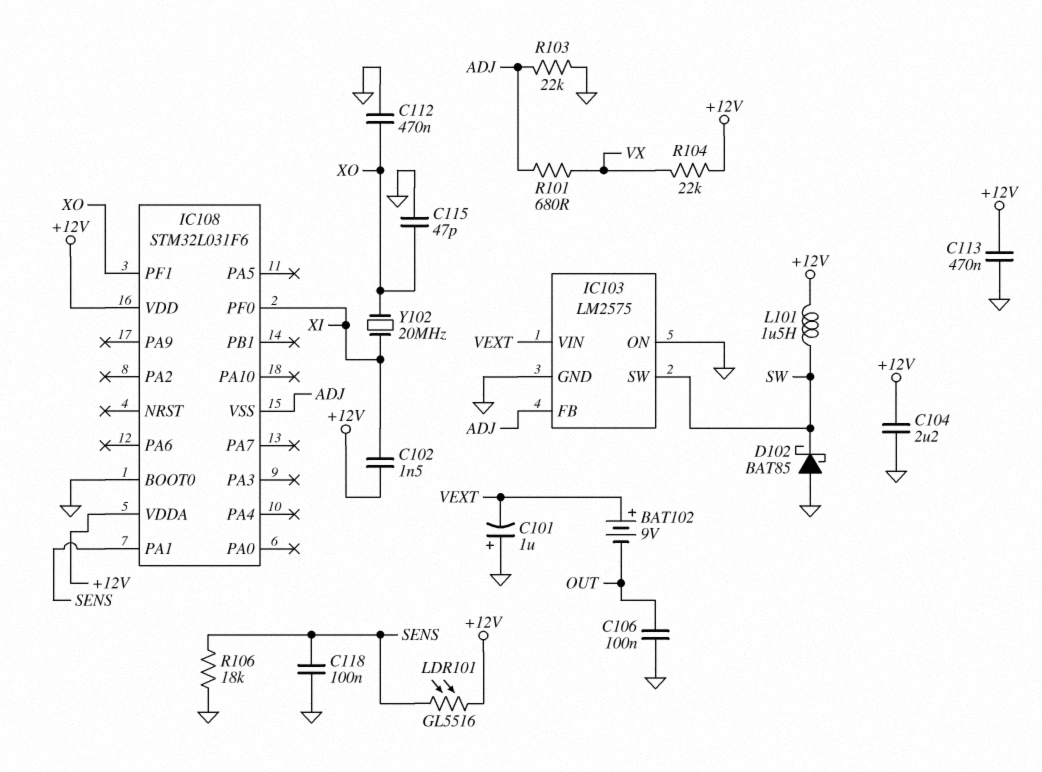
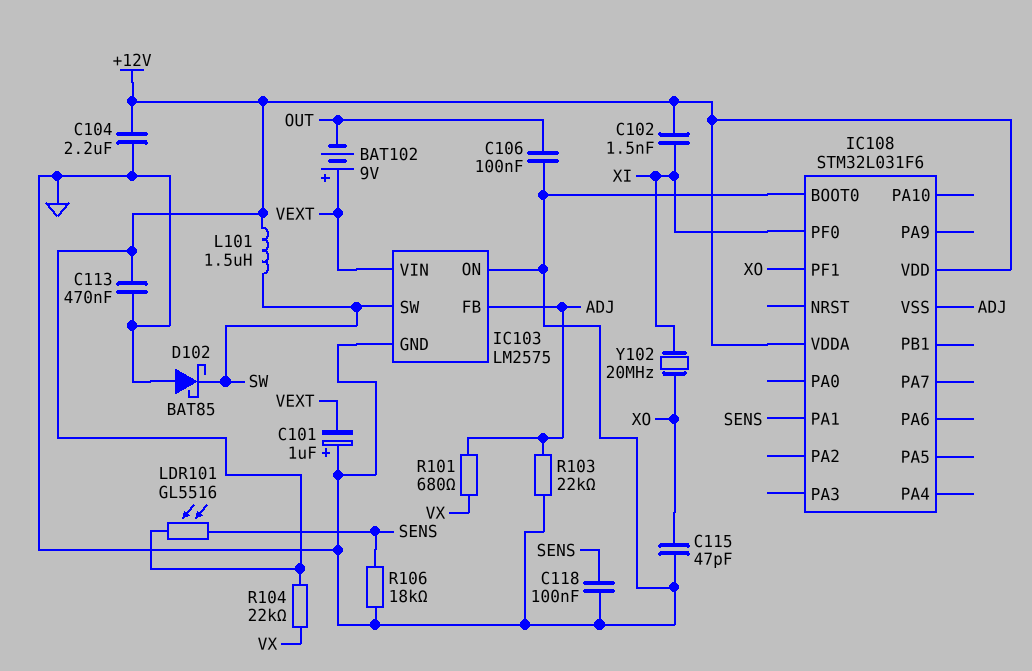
C112: 470nF (GND, XO) -> none

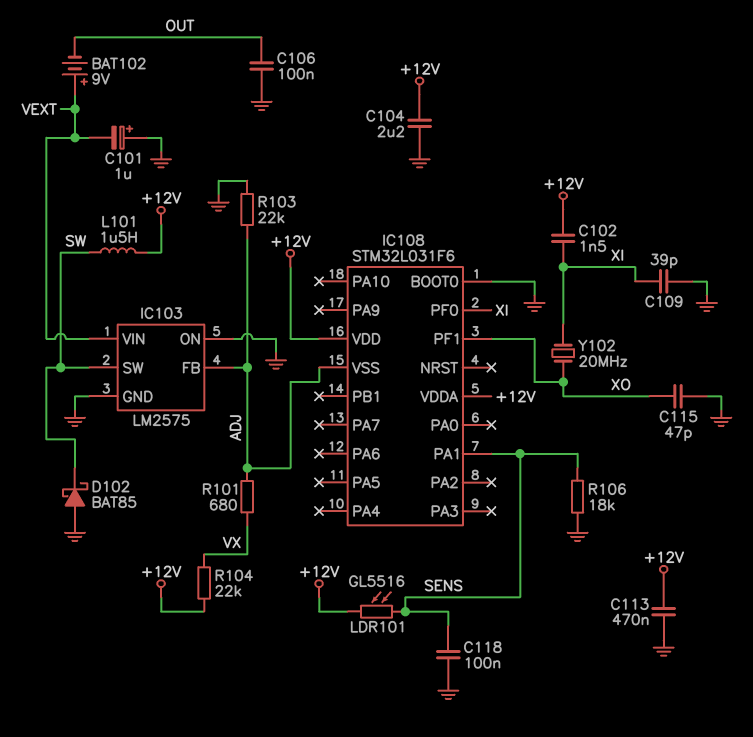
C109: none -> 39pF (GND, XI)

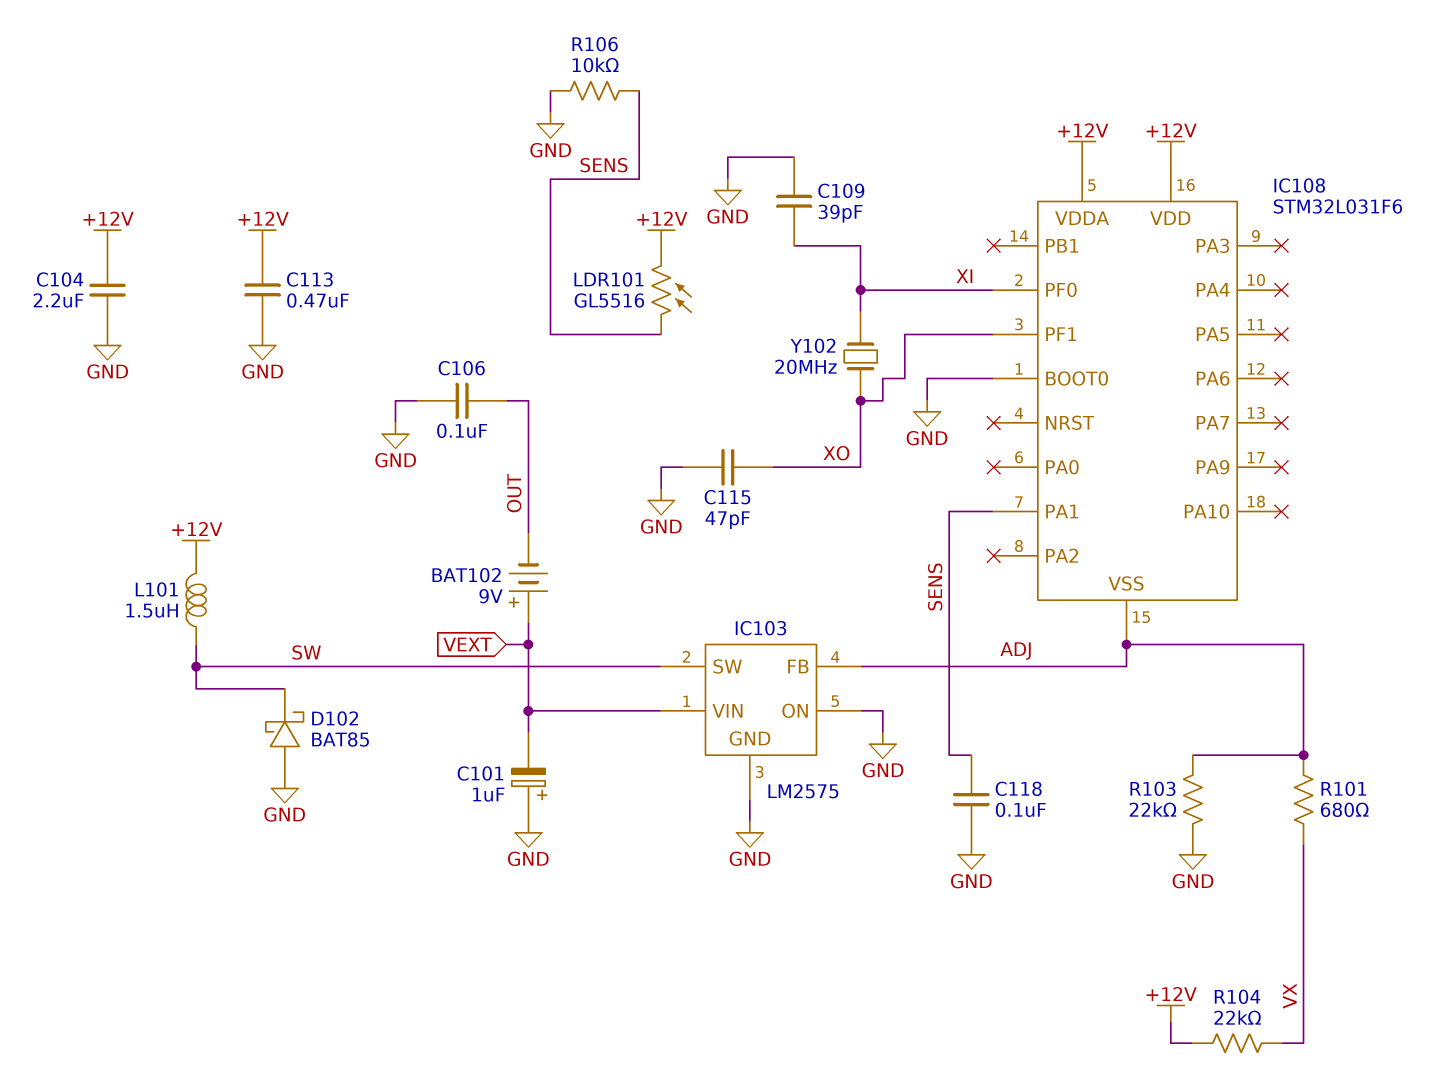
C102: 1.5nF (+12V, XI) -> none
R106: 18k (GND, SENS) -> 10k (GND, SENS)

